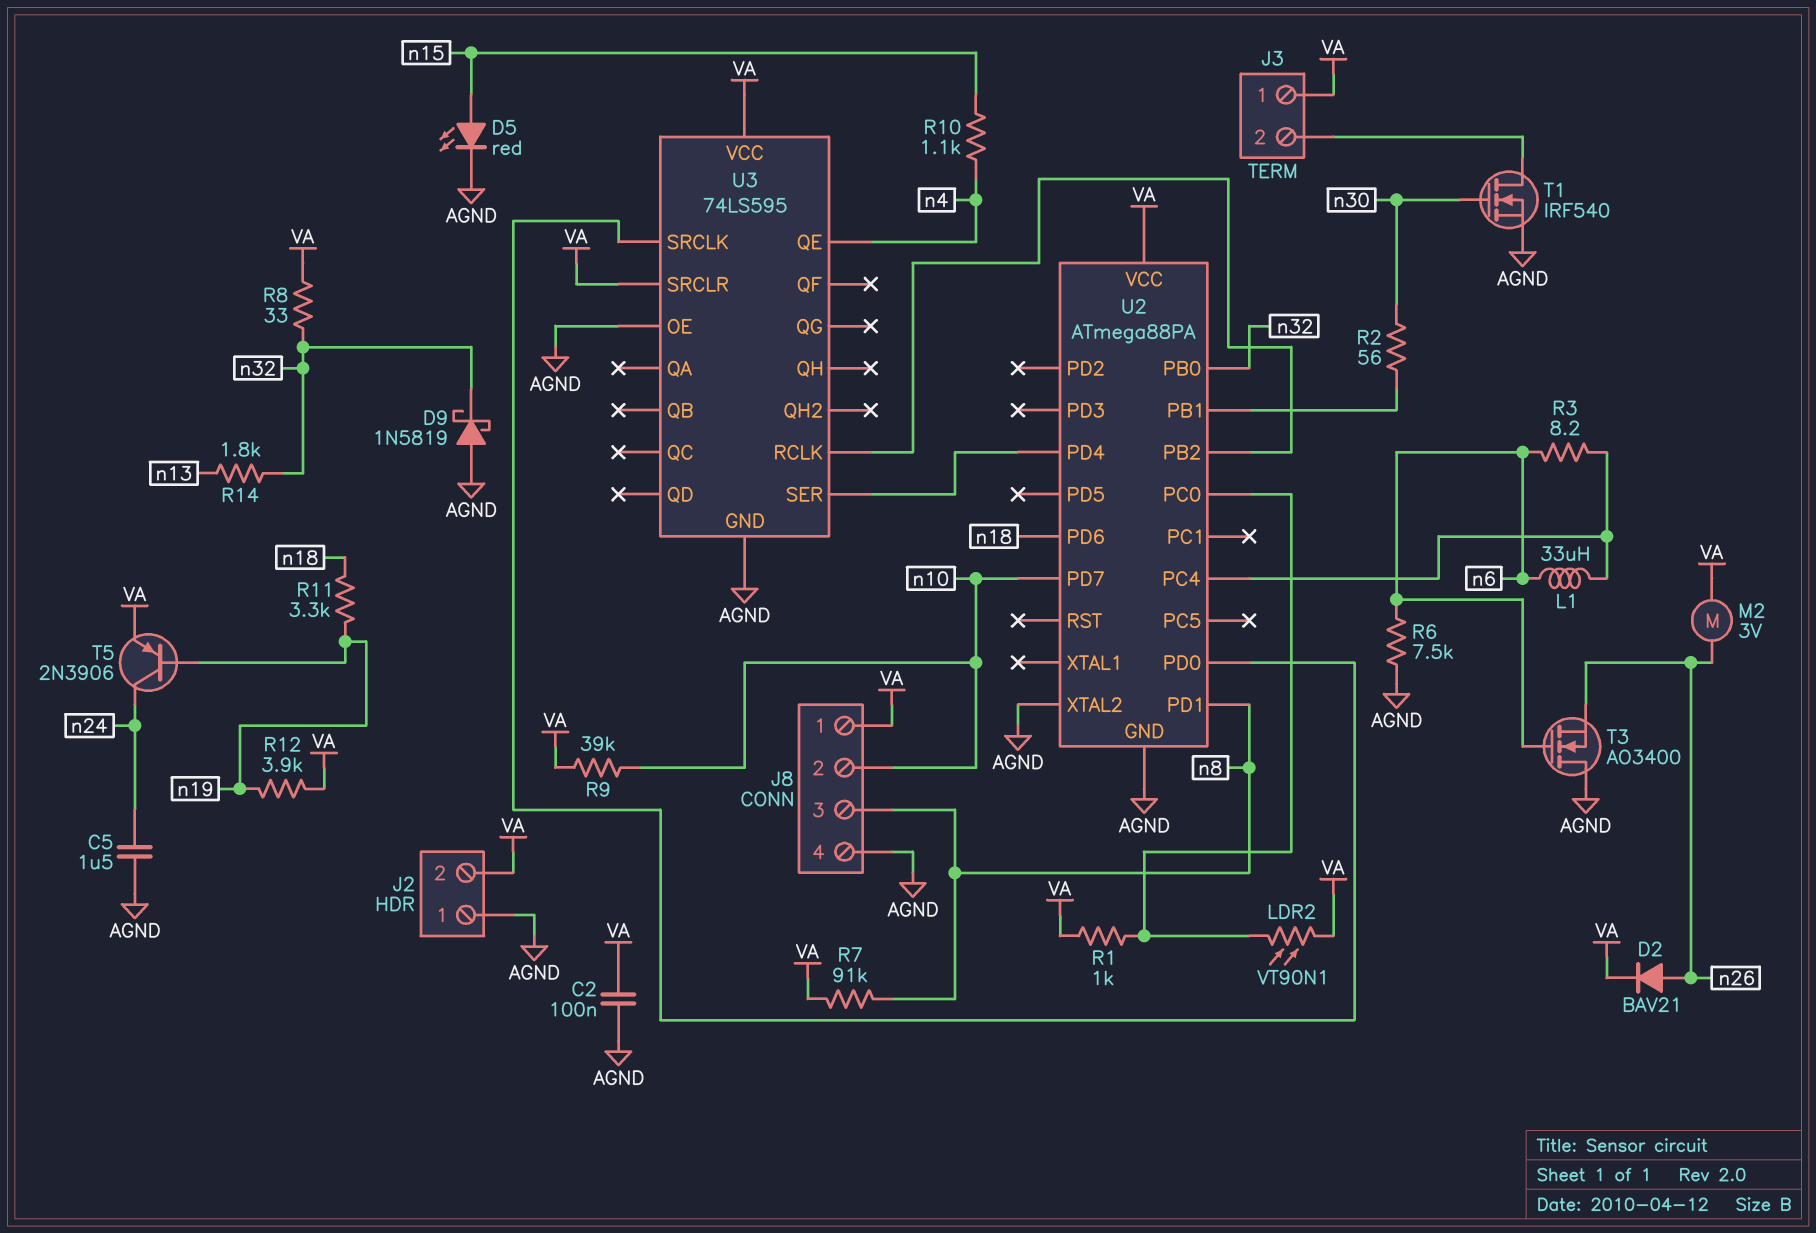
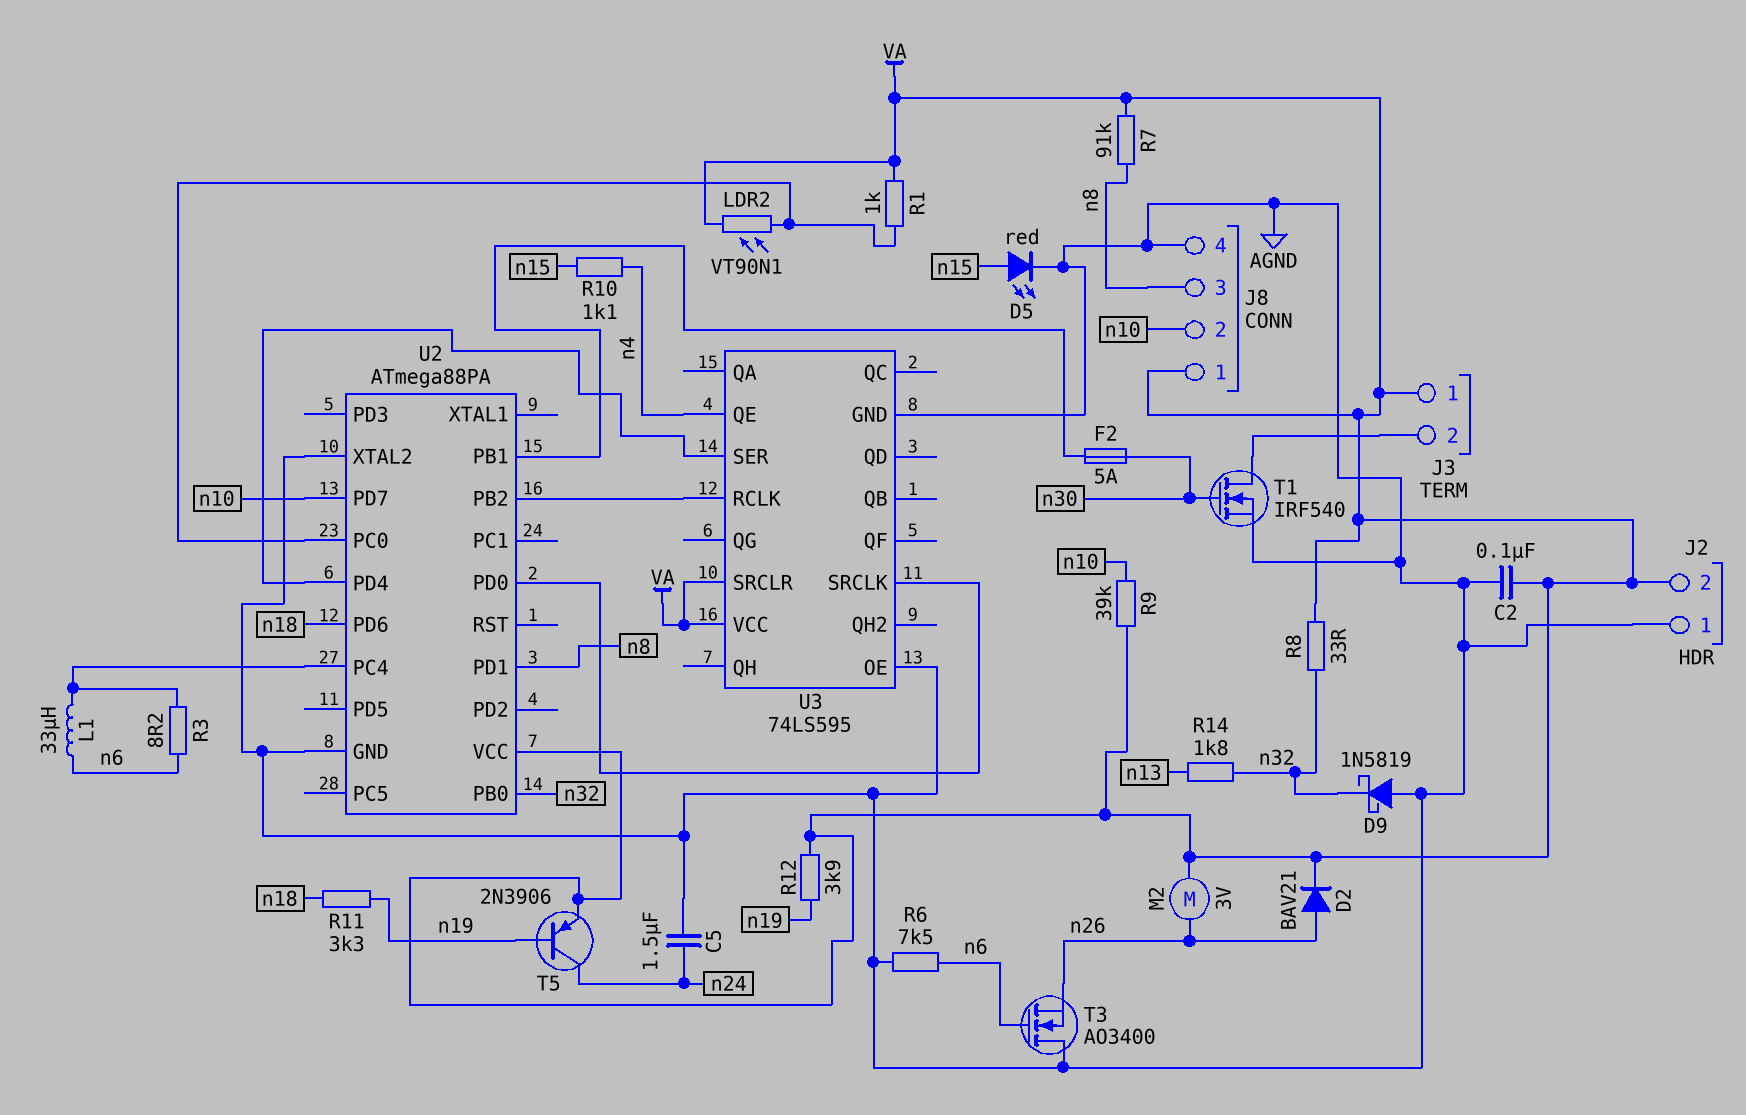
F2: none -> 5A (U2/PB1, n30)
R2: 56 (U2/PB1, n30) -> none

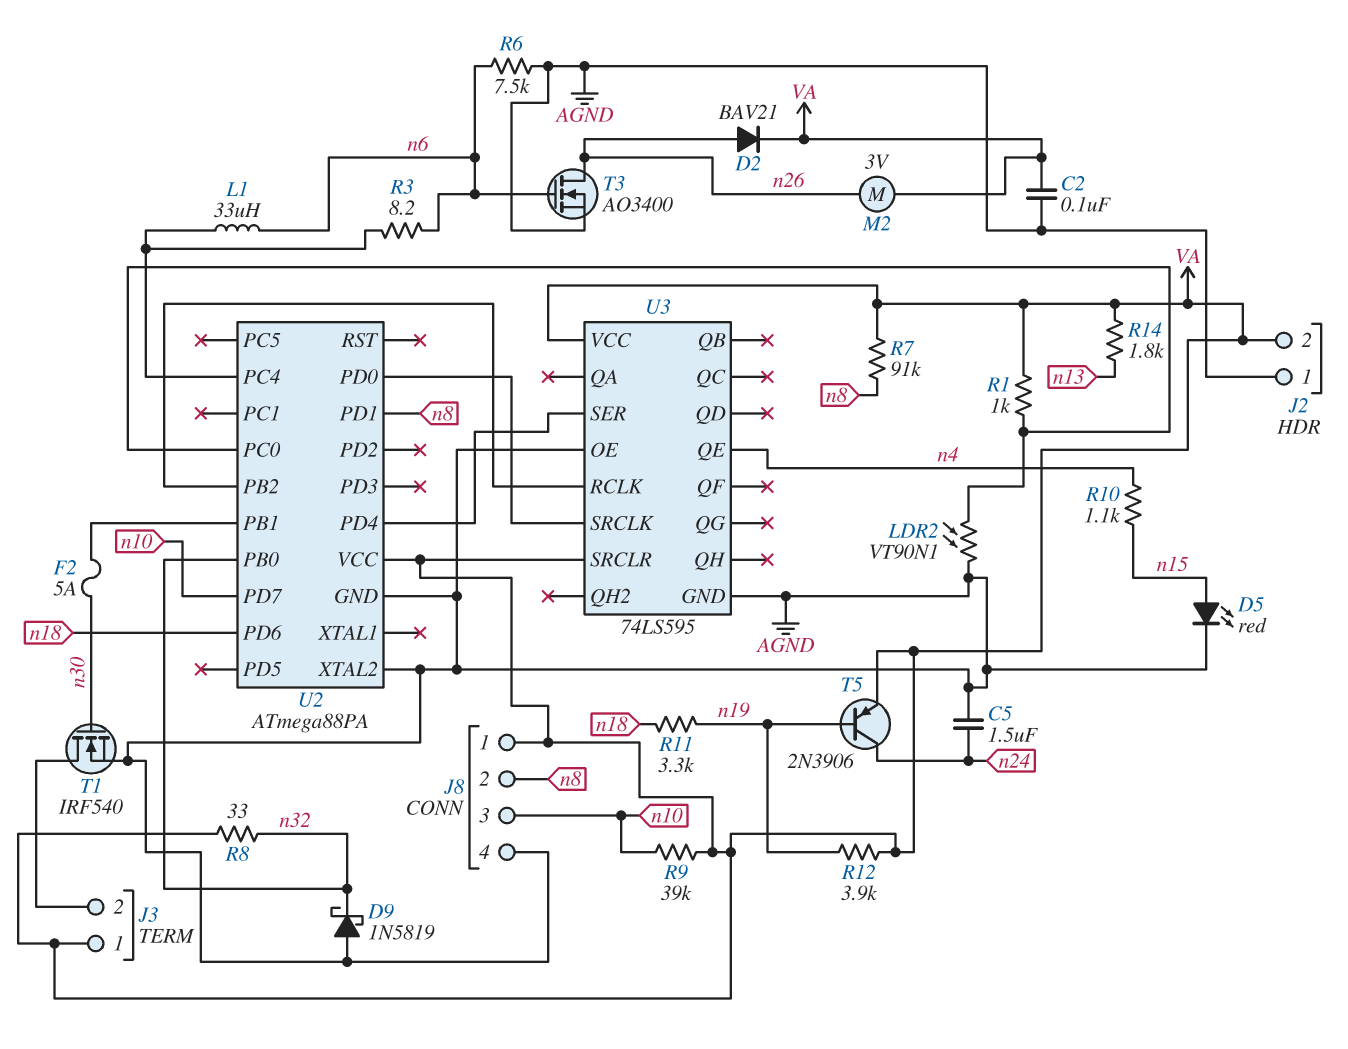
J8 pin 2: n10 -> n8
J8 pin 3: n8 -> n10
LDR2: VT90N1 (U2/PC0, VA) -> VT90N1 (AGND, U2/PC0)
R14: 1.8k (n13, n32) -> 1.8k (VA, n13)
T3: NMOS AO3400 (G n6, D AGND, S n26) -> NMOS AO3400 (G n6, D n26, S AGND)

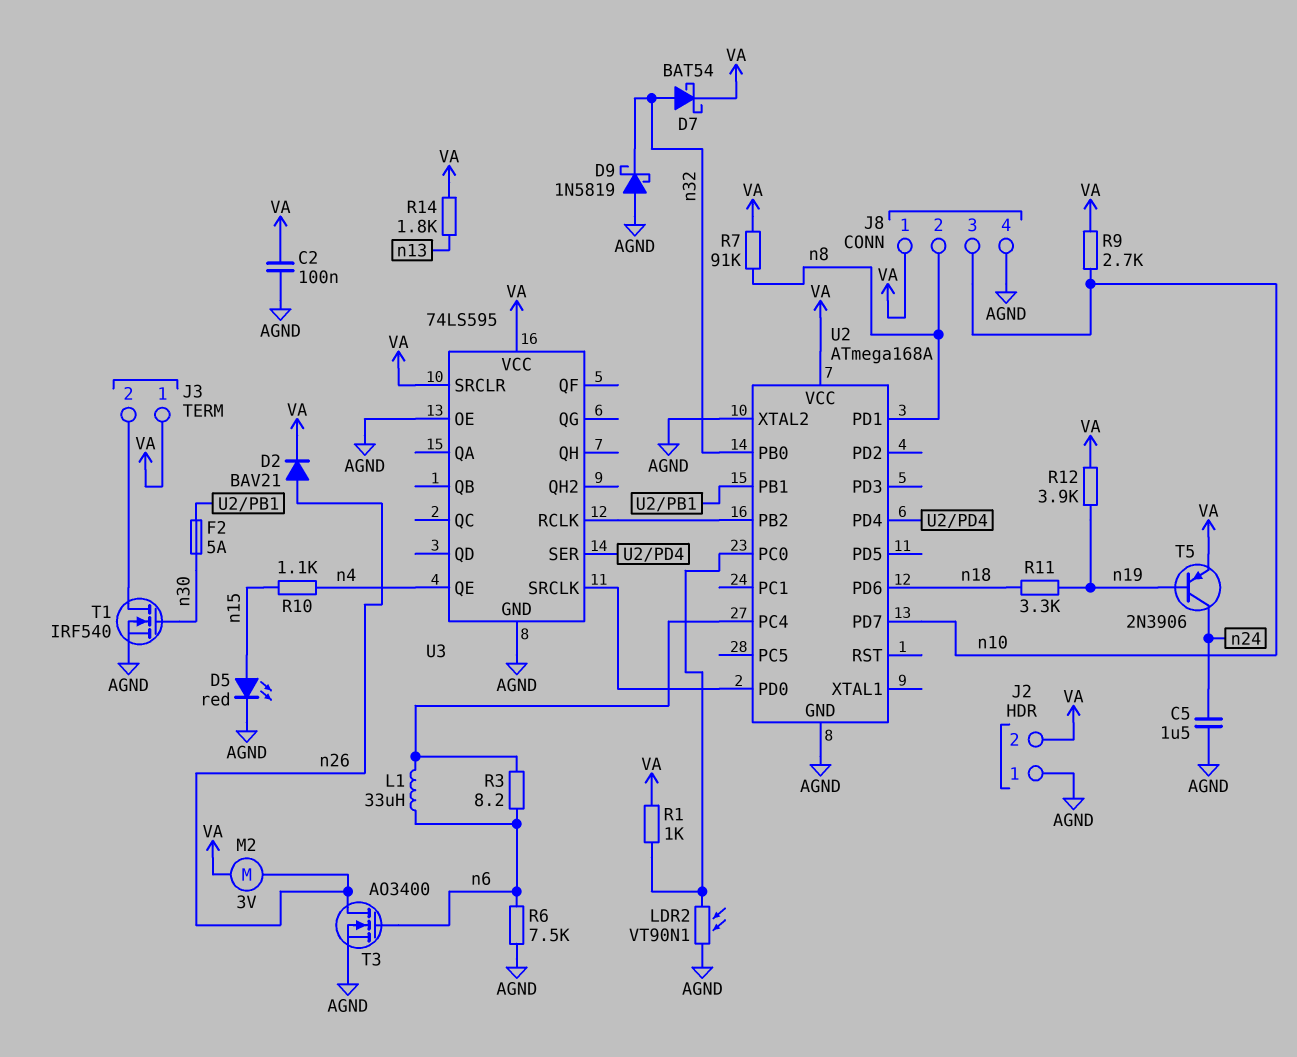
D7: none -> schottky BAT54 (A n32, K VA)
R8: 33 (VA, n32) -> none
R9: 39k (VA, n10) -> 2.7k (VA, n10)
U2: ATmega88PA -> ATmega168A

